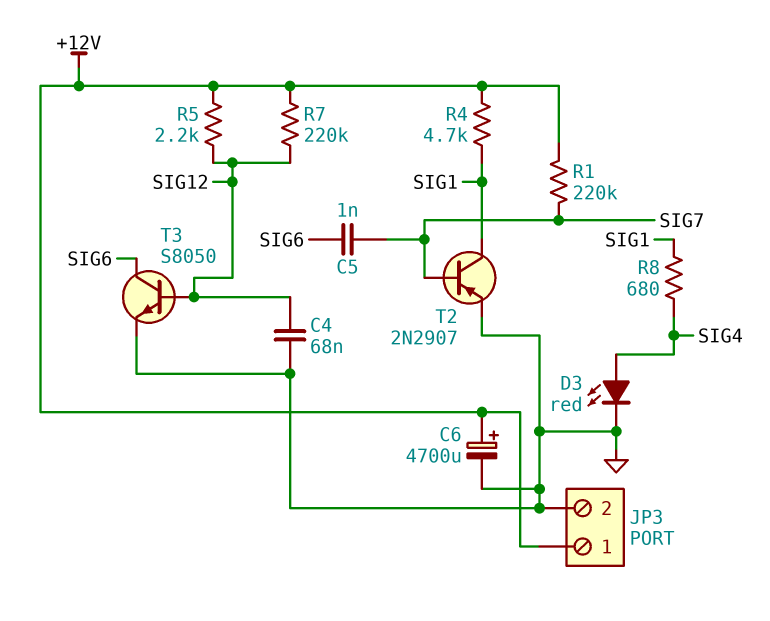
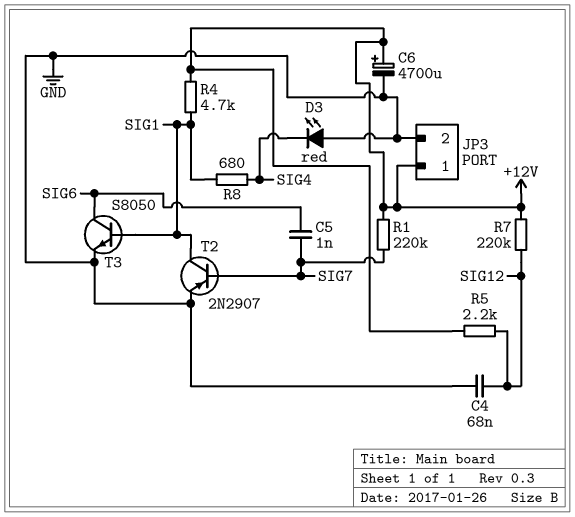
D3: LED red (A SIG4, K GND) -> LED red (A GND, K SIG4)
T3: NPN S8050 (B SIG12, C SIG6, E GND) -> NPN S8050 (B SIG1, C SIG6, E GND)

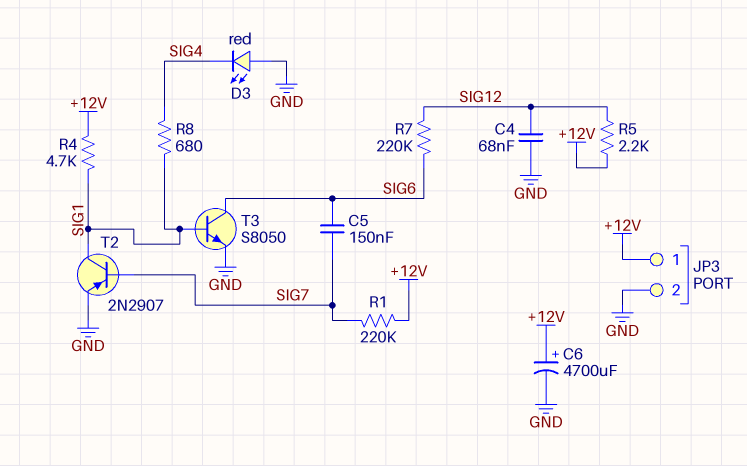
C5: 1nF (SIG6, SIG7) -> 150nF (SIG6, SIG7)
R7: 220k (+12V, SIG12) -> 220k (SIG6, SIG12)

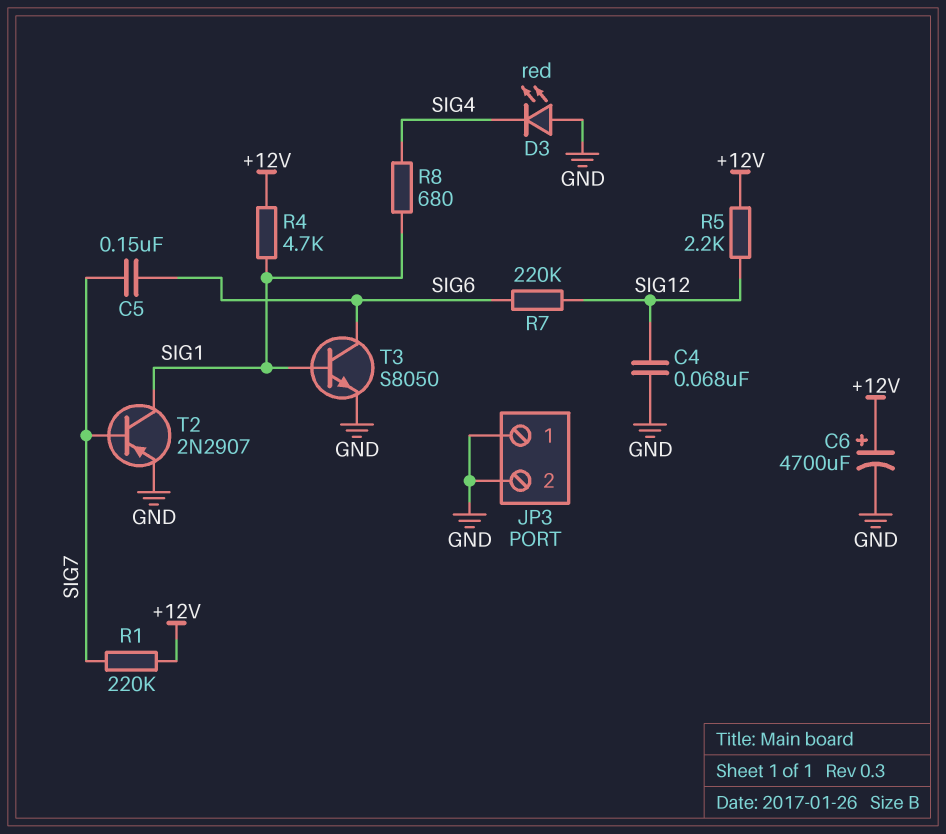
JP3 pin 1: +12V -> GND

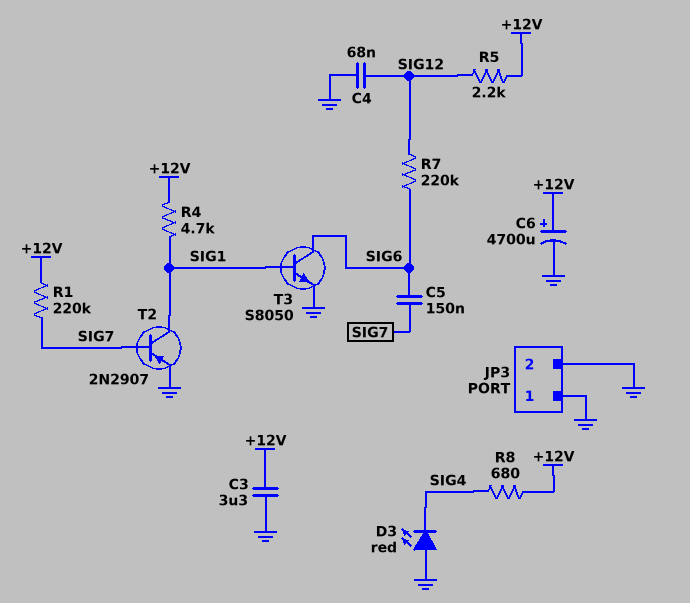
C3: none -> 3.3uF (+12V, GND)
R8: 680 (SIG1, SIG4) -> 680 (+12V, SIG4)

